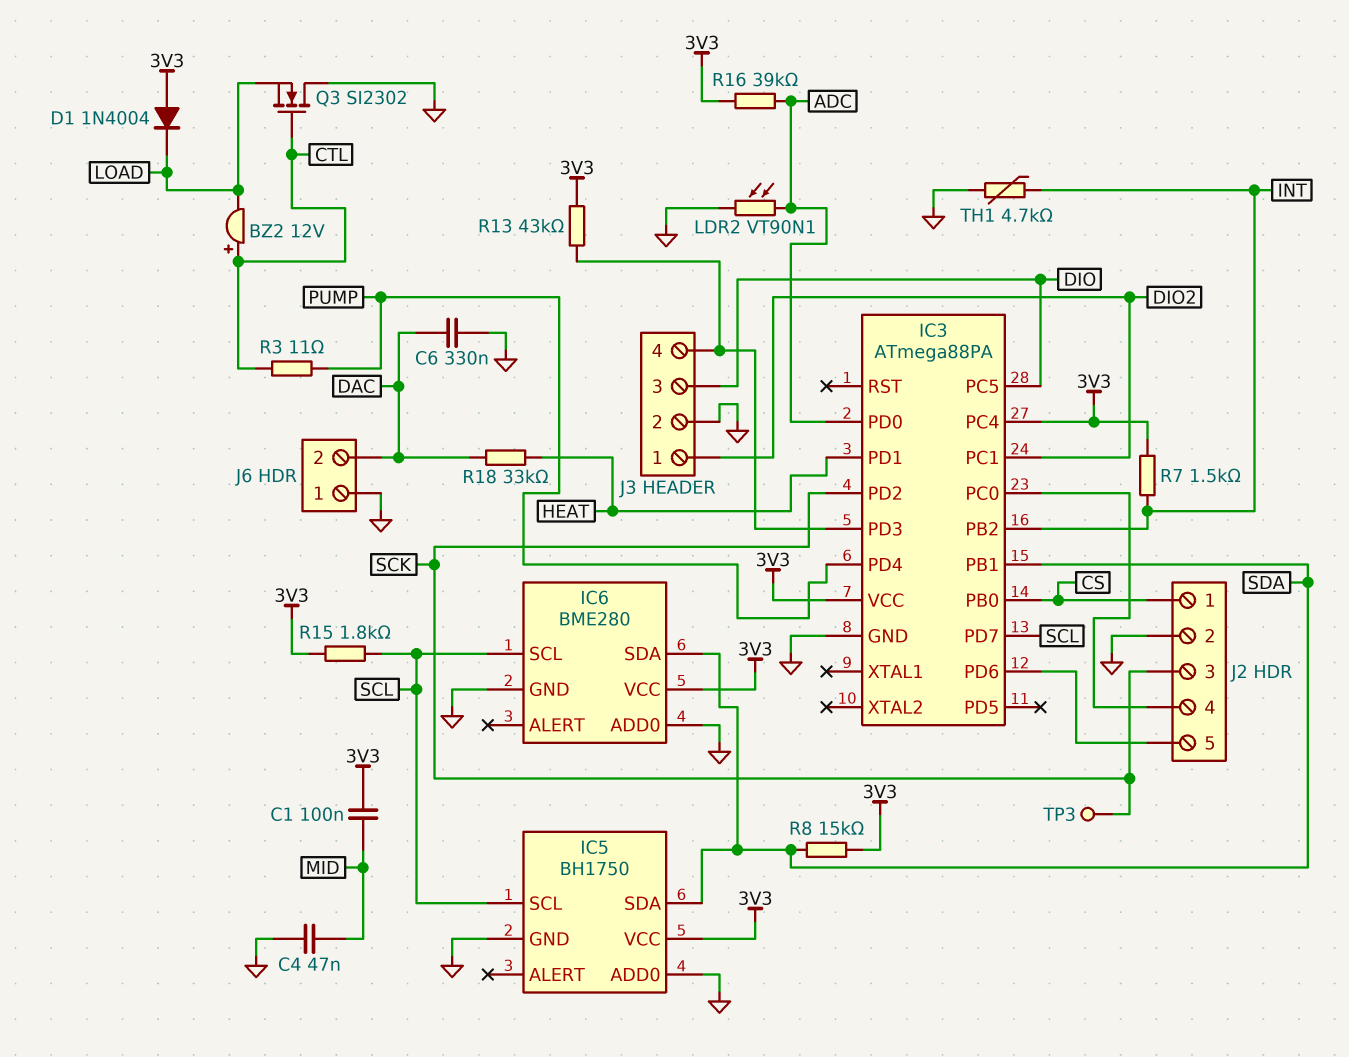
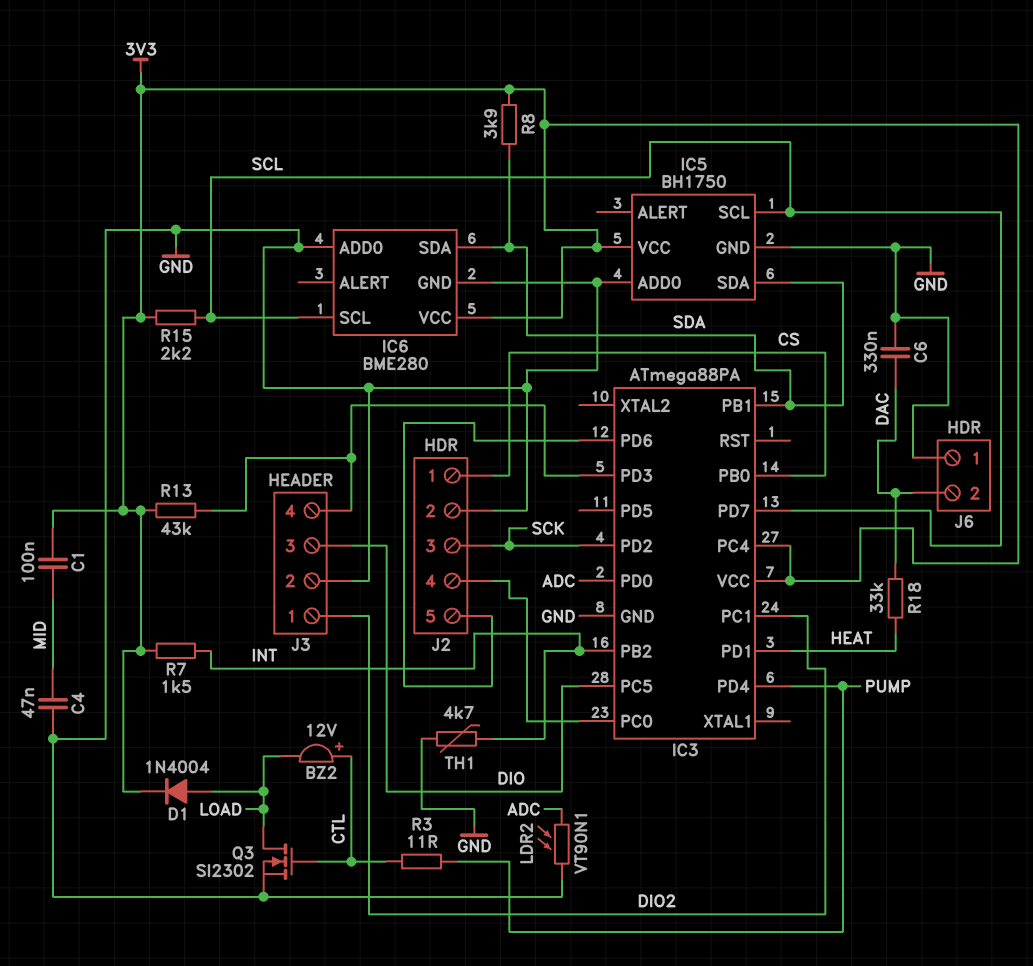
D1: diode 1N4004 (A 3V3, K LOAD) -> diode 1N4004 (A LOAD, K 3V3)
Q3: NMOS SI2302 (G CTL, D GND, S LOAD) -> NMOS SI2302 (G CTL, D LOAD, S GND)
R8: 15k (3V3, SDA) -> 3.9k (3V3, SDA)
R15: 1.8k (3V3, SCL) -> 2.2k (3V3, SCL)
R16: 39k (3V3, ADC) -> none
TP3: test point (SCK) -> none

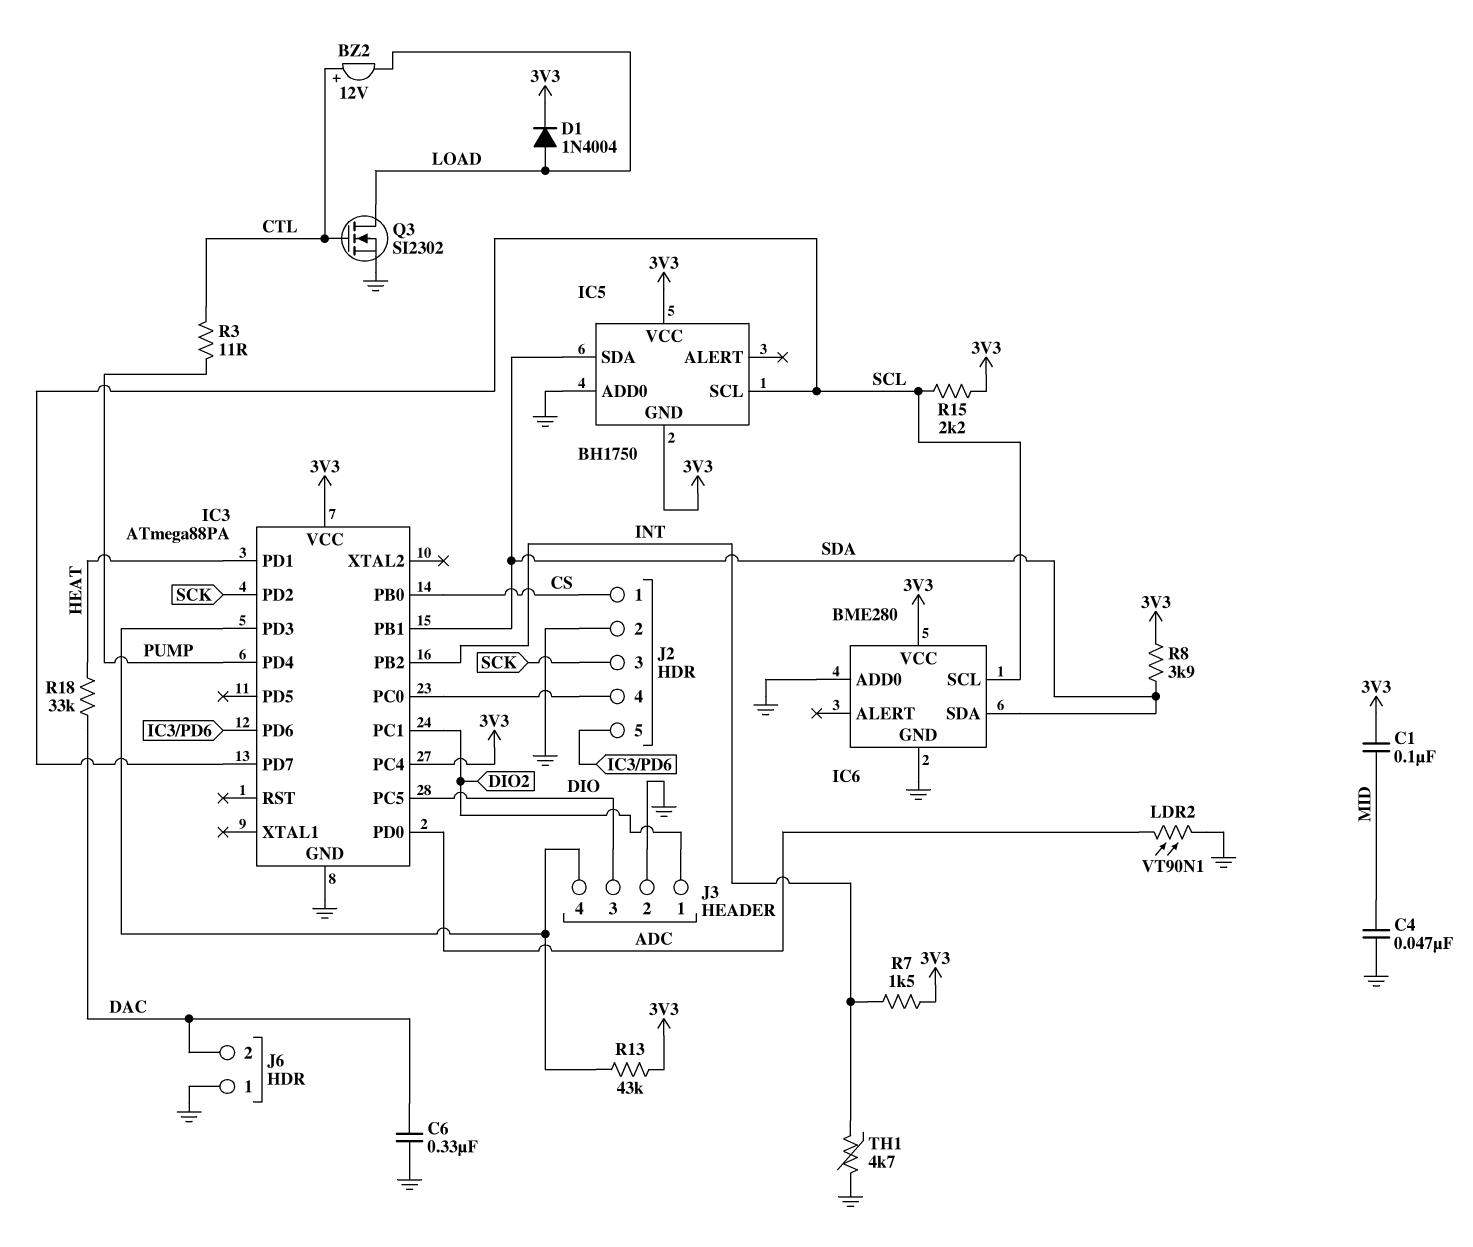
IC5 pin GND: GND -> 3V3

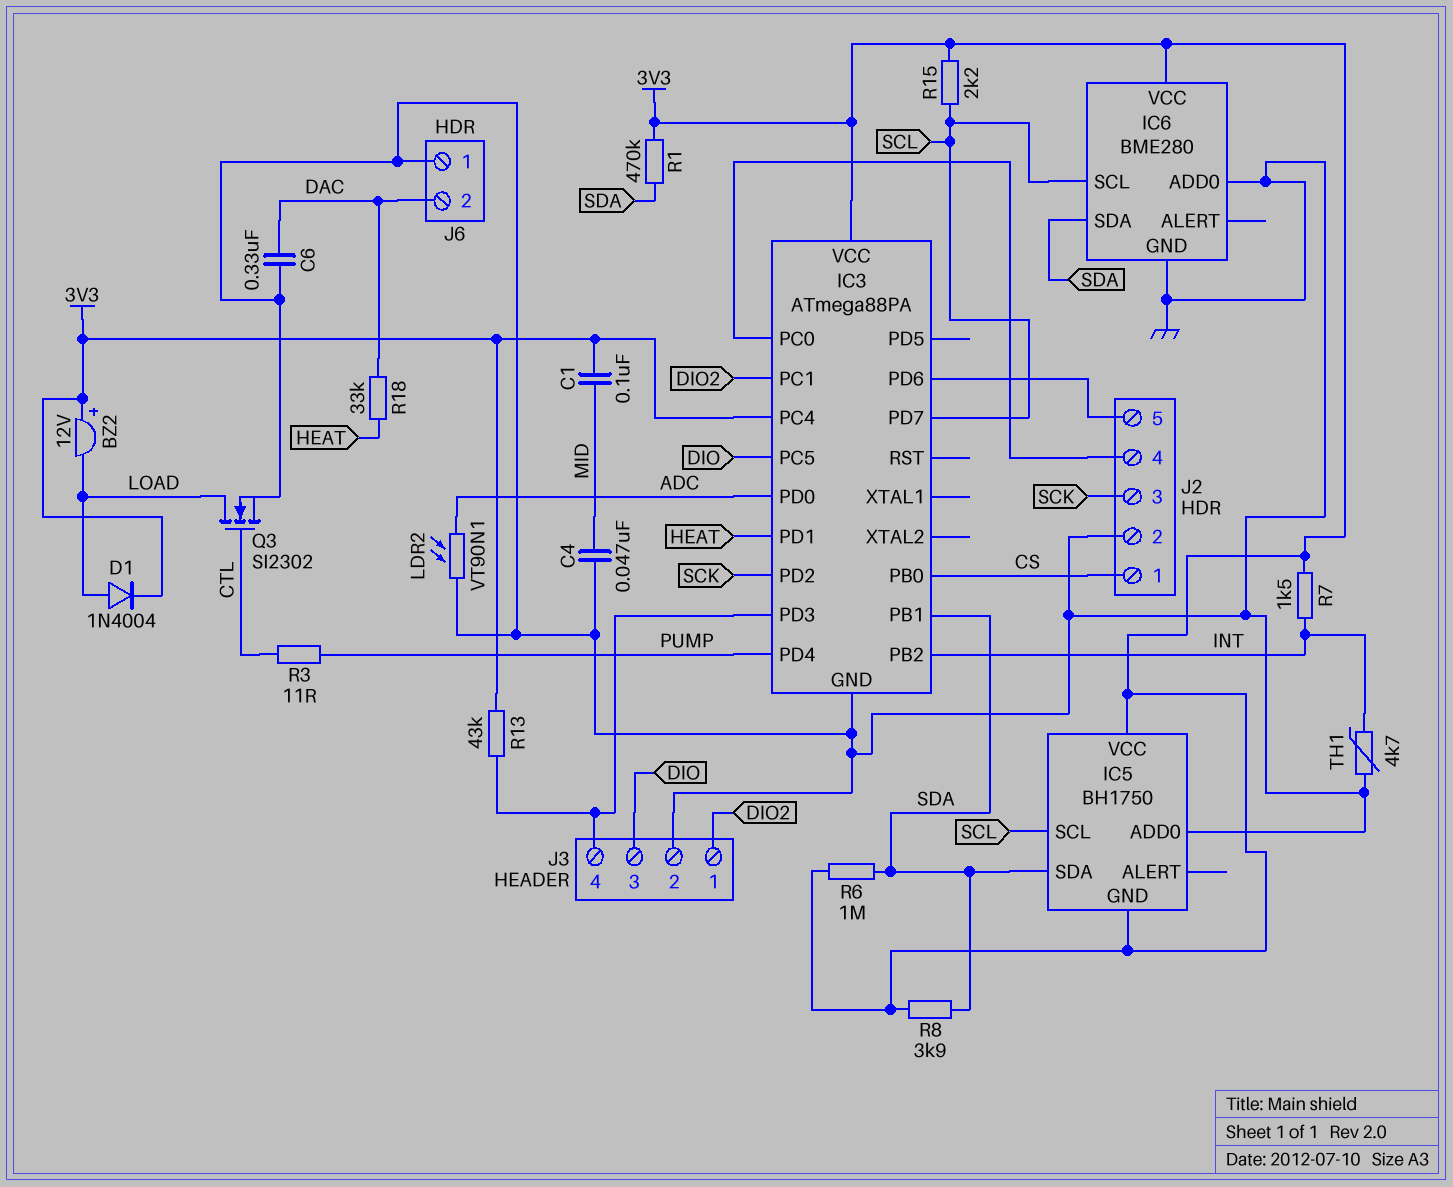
BZ2: buzzer 12V (plus CTL, minus LOAD) -> buzzer 12V (plus 3V3, minus LOAD)
R1: none -> 470k (3V3, SDA)
R6: none -> 1M (3V3, SDA)

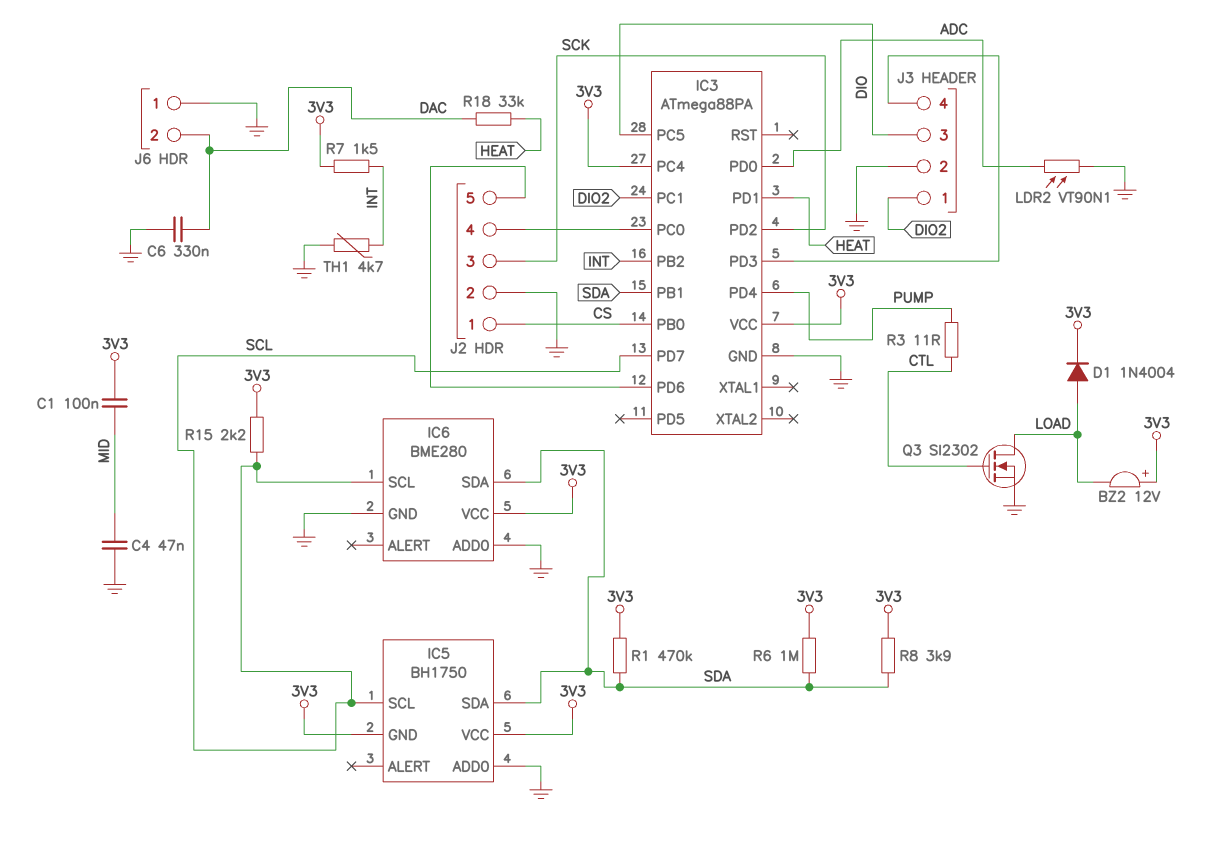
R13: 43k (3V3, IC3/PD3) -> none

